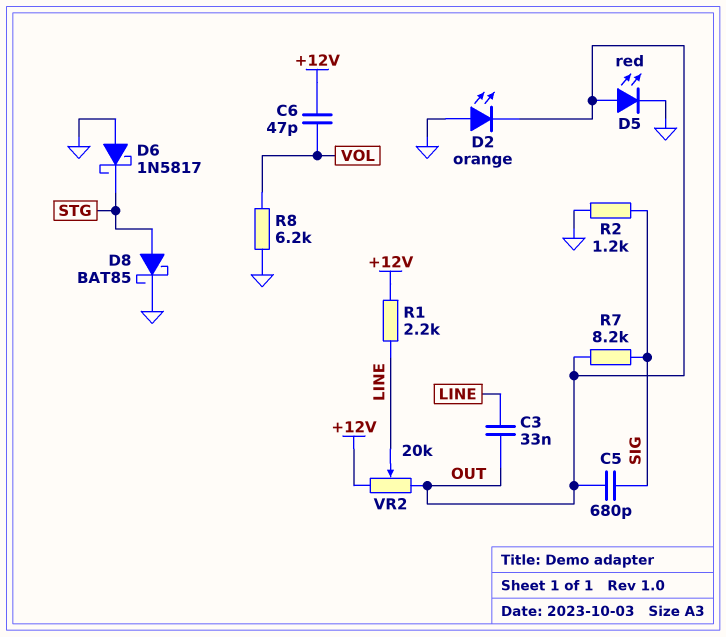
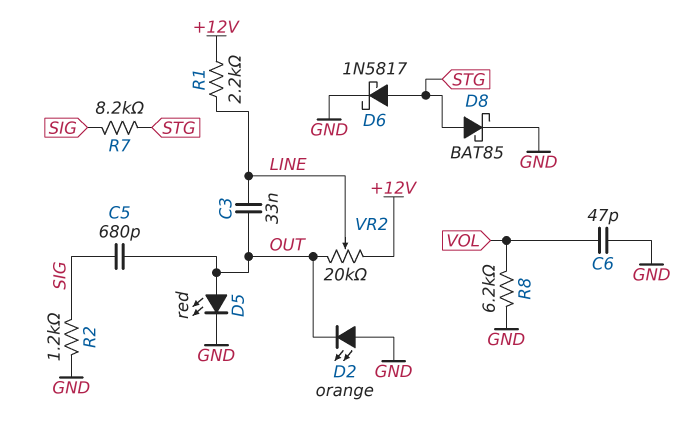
C6: 47pF (+12V, VOL) -> 47pF (GND, VOL)
D6: schottky 1N5817 (A GND, K STG) -> schottky 1N5817 (A STG, K GND)
R7: 8.2k (OUT, SIG) -> 8.2k (SIG, STG)

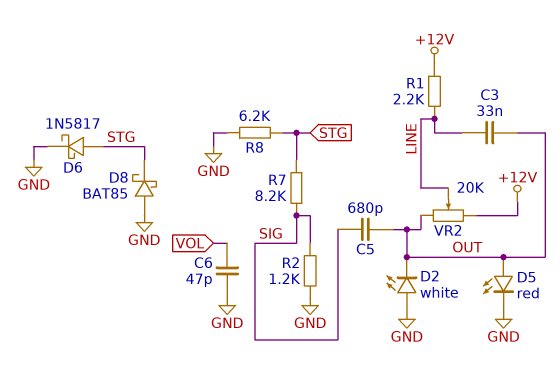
D2: LED orange (A GND, K OUT) -> LED white (A GND, K OUT)
D8: schottky BAT85 (A STG, K GND) -> schottky BAT85 (A GND, K STG)
R8: 6.2k (GND, VOL) -> 6.2k (GND, STG)

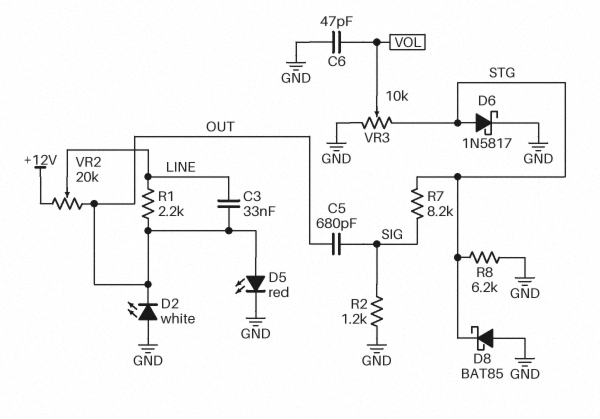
R1: 2.2k (+12V, LINE) -> 2.2k (LINE, OUT)
VR3: none -> 10k (GND, STG, wiper VOL)

